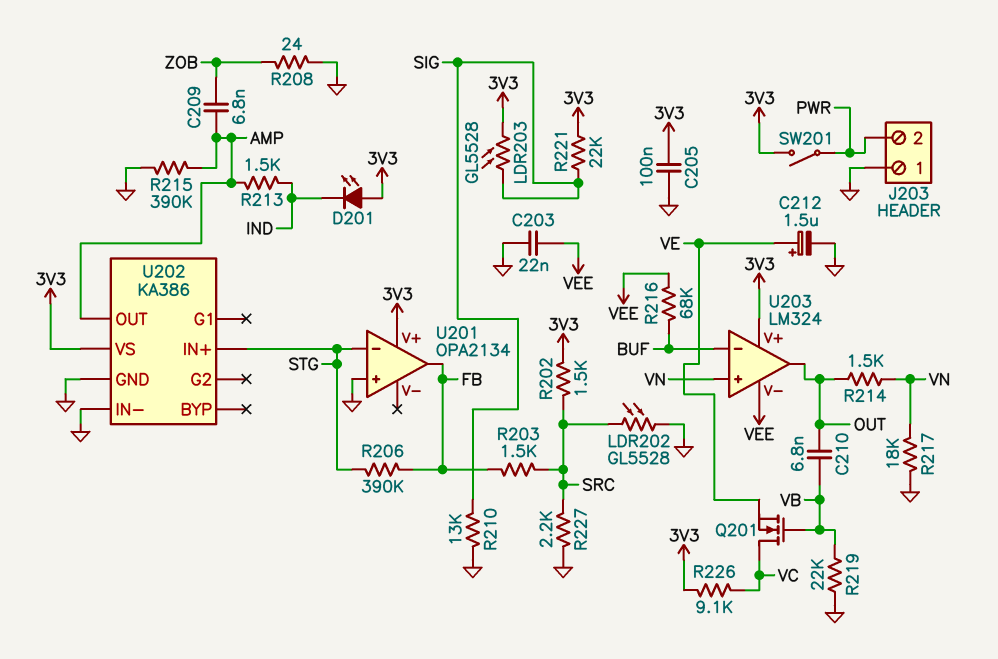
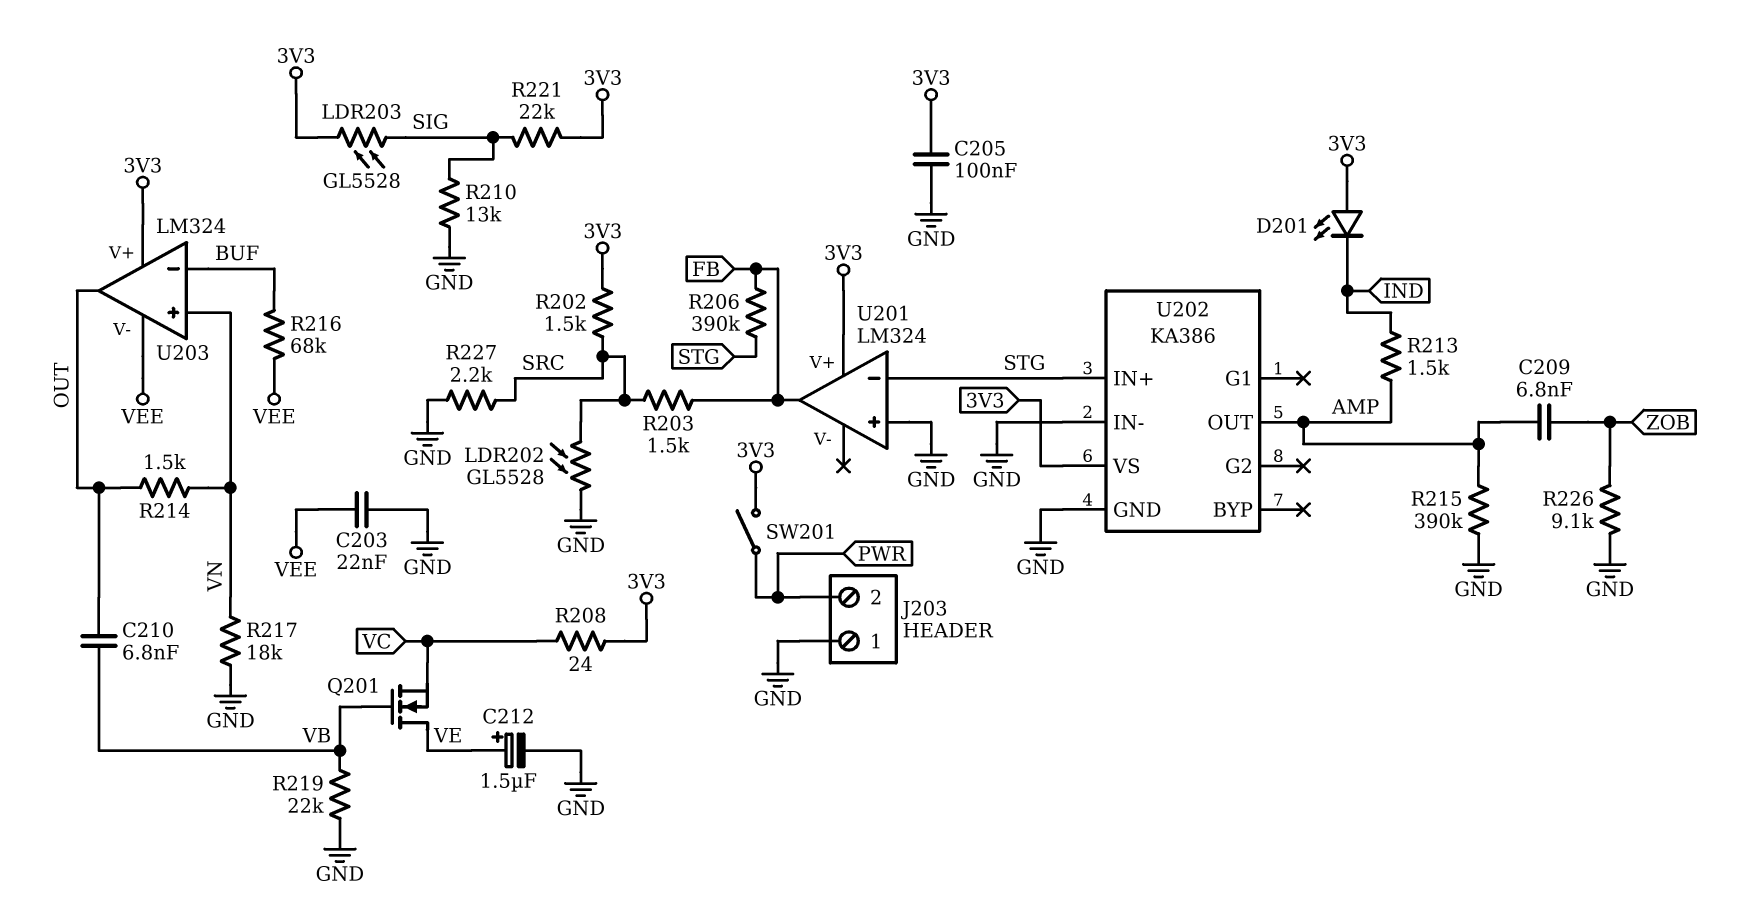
Q201: NMOS (G VB, D VC, S VE) -> NMOS (G VB, D VE, S VC)
R208: 24 (GND, ZOB) -> 24 (3V3, VC)
R226: 9.1k (3V3, VC) -> 9.1k (GND, ZOB)
U201: OPA2134 -> LM324

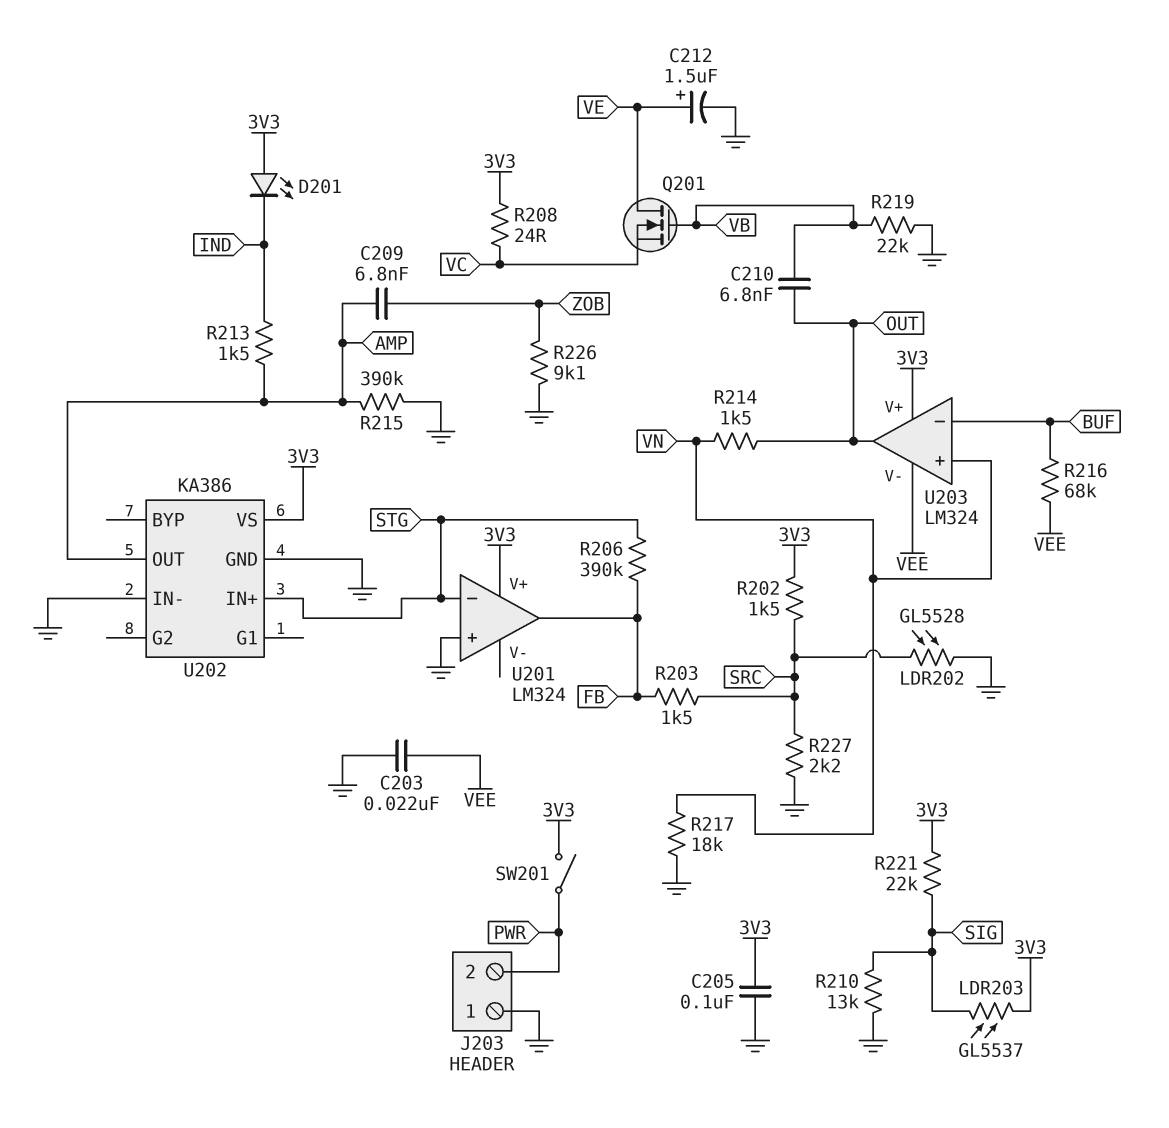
LDR203: GL5528 (3V3, SIG) -> GL5537 (3V3, SIG)

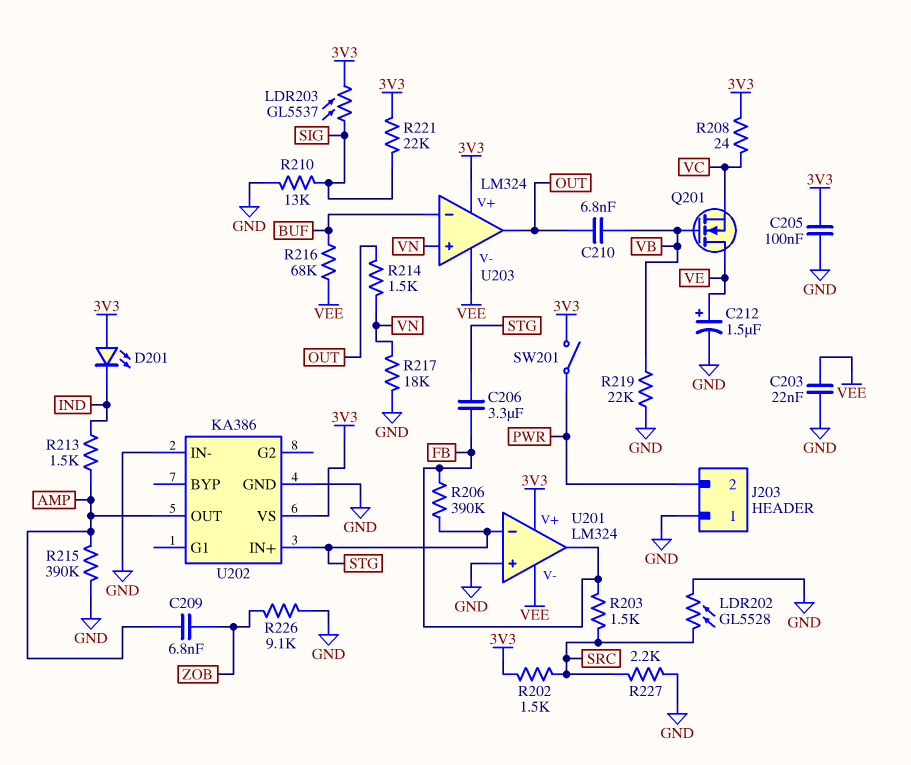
C206: none -> 3.3uF (FB, STG)
U201 pin V-: none -> VEE

